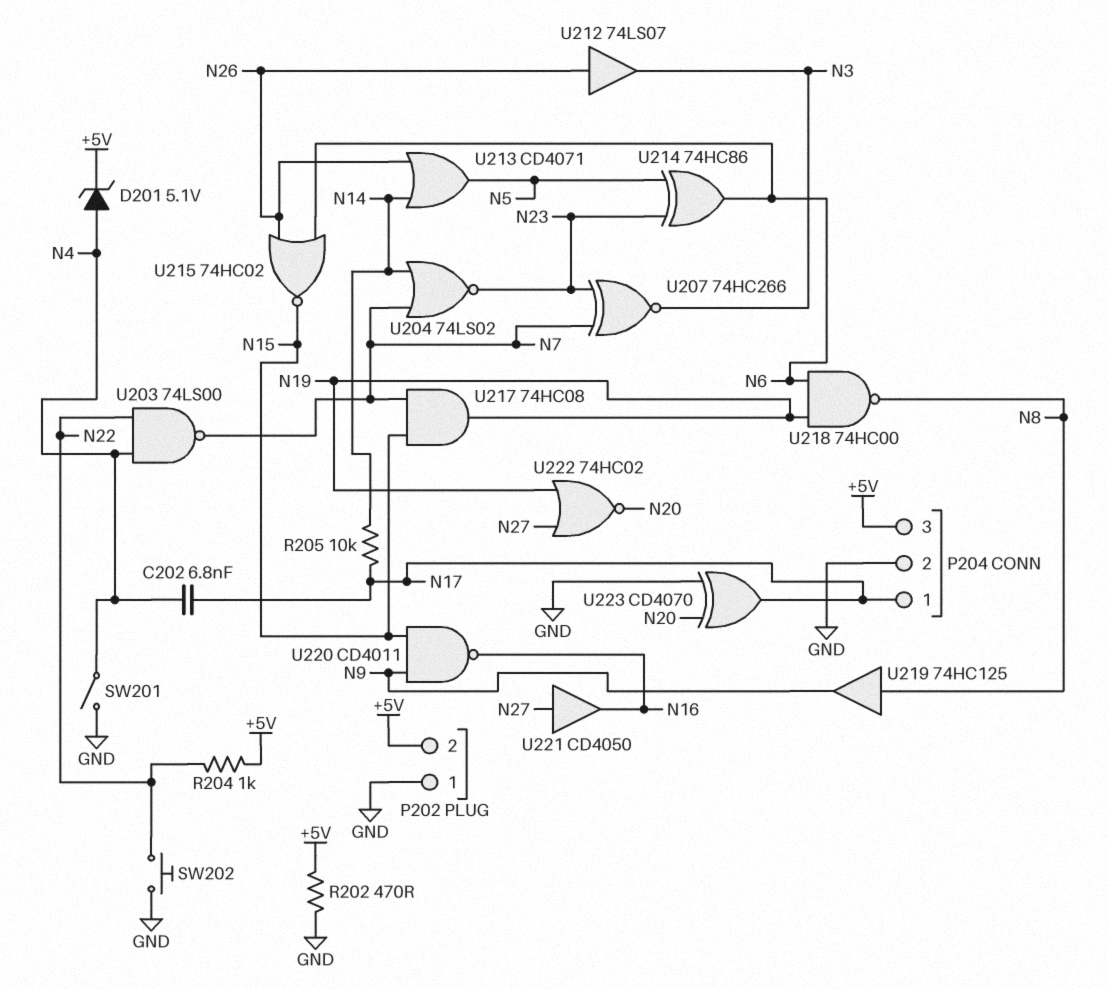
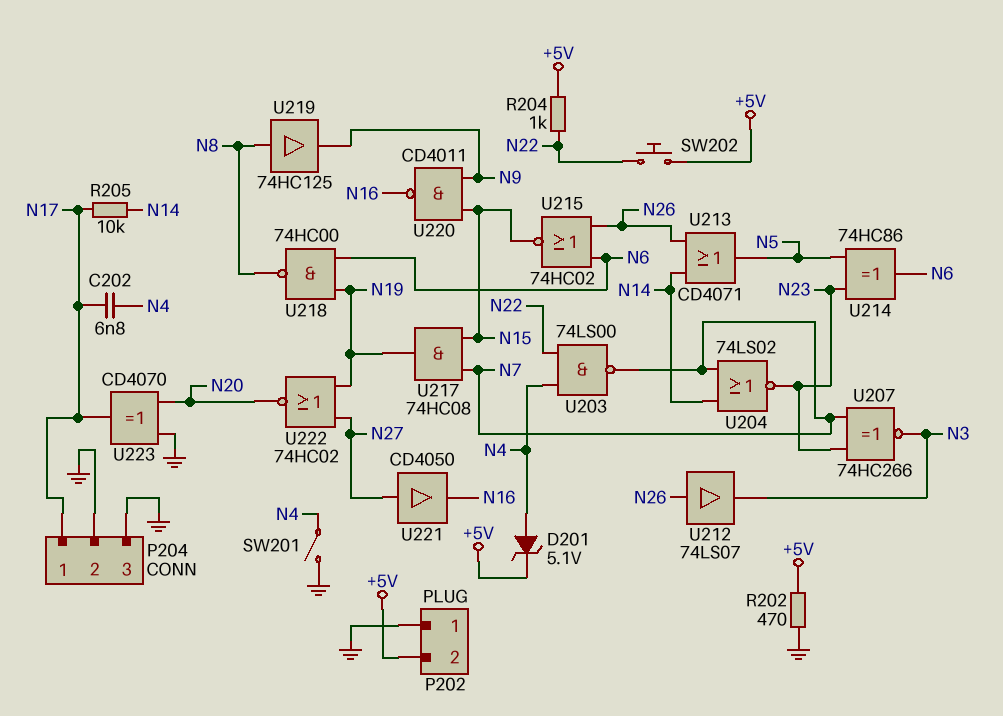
P204 pin 3: +5V -> GND
SW202: button (GND, N22) -> button (+5V, N22)

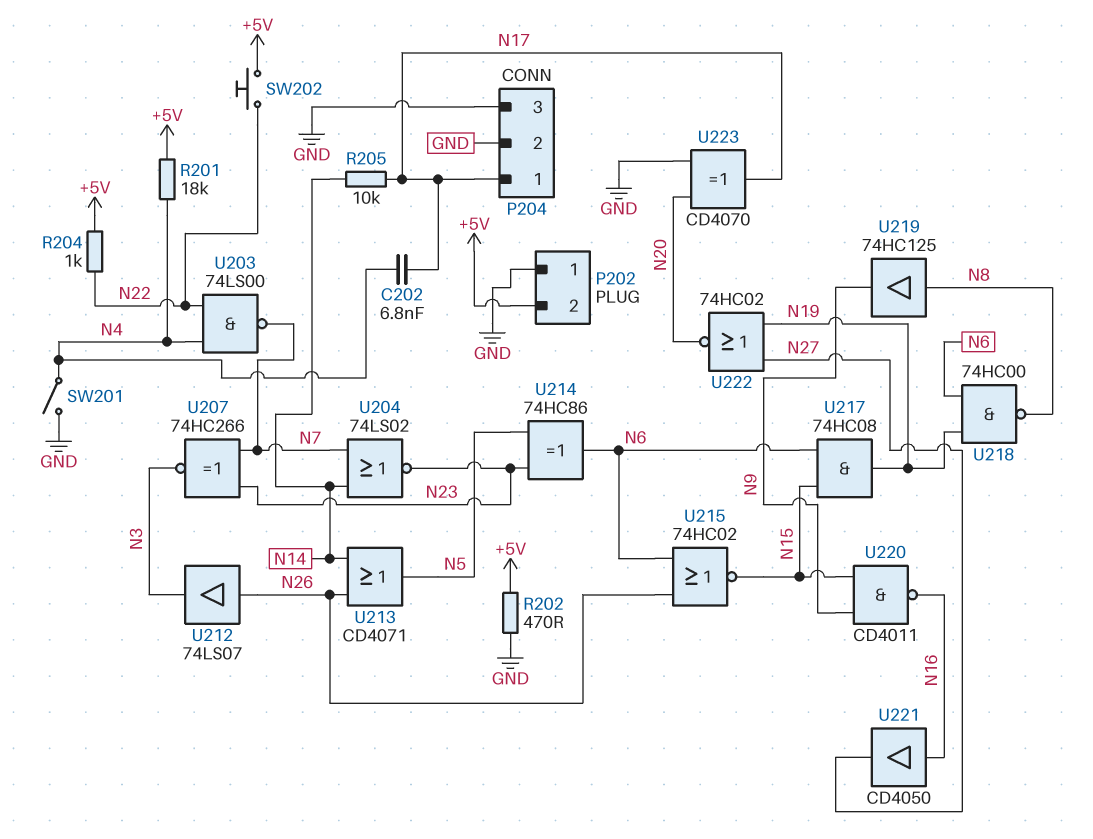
D201: zener 5.1V (A N4, K +5V) -> none
R201: none -> 18k (+5V, N4)
U217: AND 74HC08 (in N7, in N15, out N19) -> AND 74HC08 (in N6, in N15, out N19)
U221: buffer CD4050 (in N27, out N16) -> buffer CD4050 (in N16, out N27)

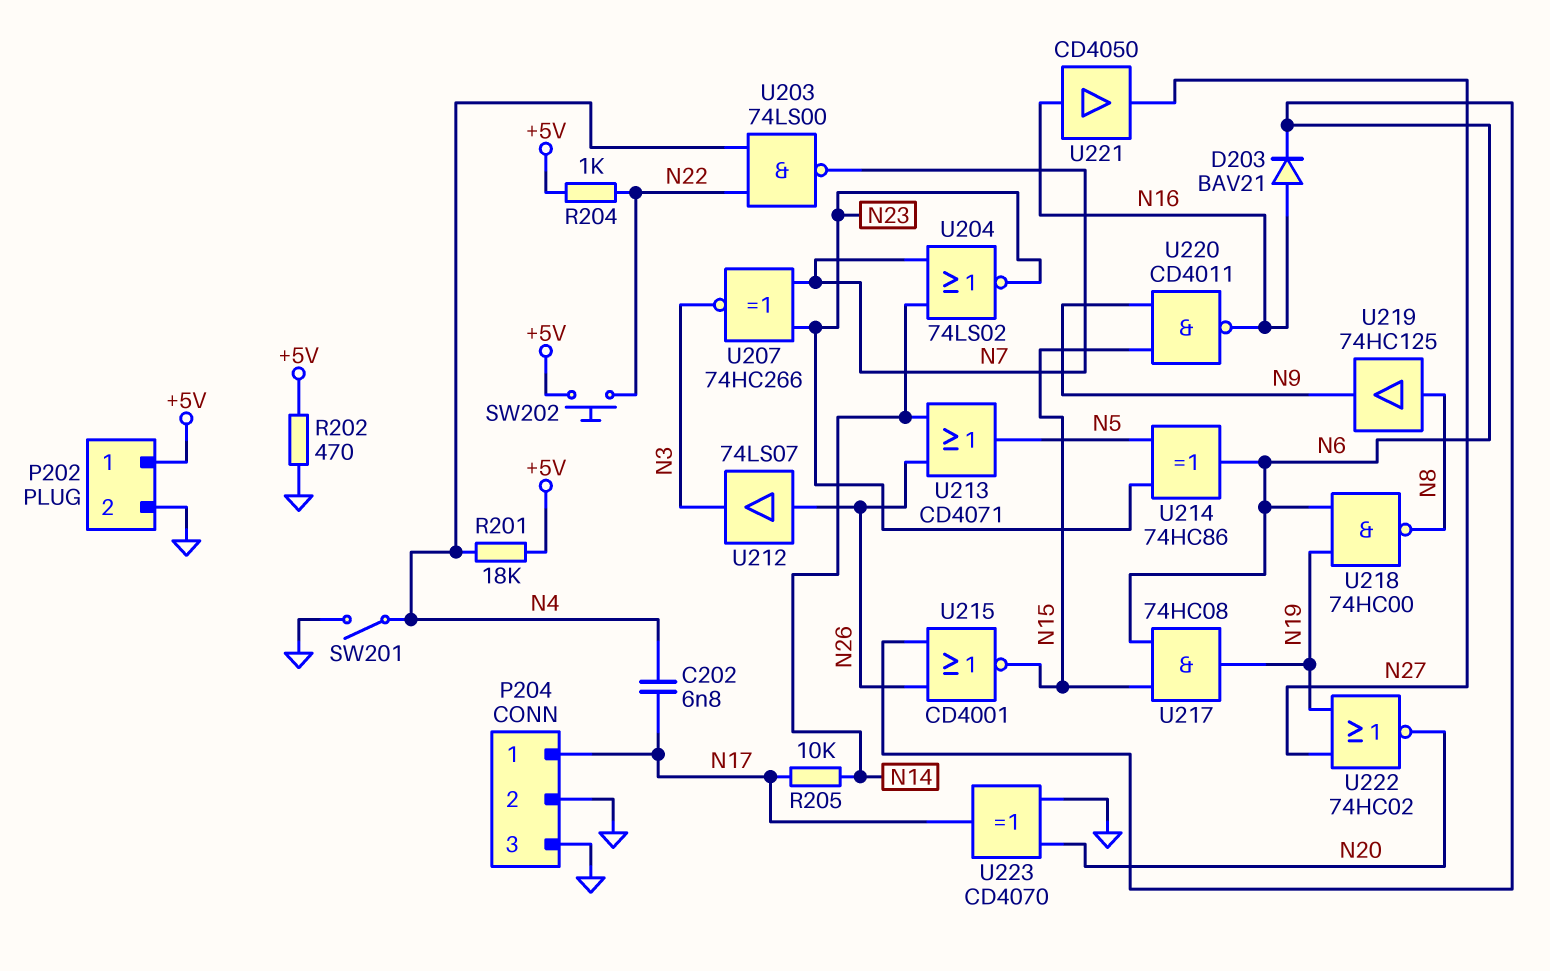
D203: none -> diode BAV21 (A N16, K N6)
P202 pin 1: GND -> +5V
P202 pin 2: +5V -> GND
U215: NOR 74HC02 (in N6, in N26, out N15) -> NOR CD4001 (in N6, in N26, out N15)

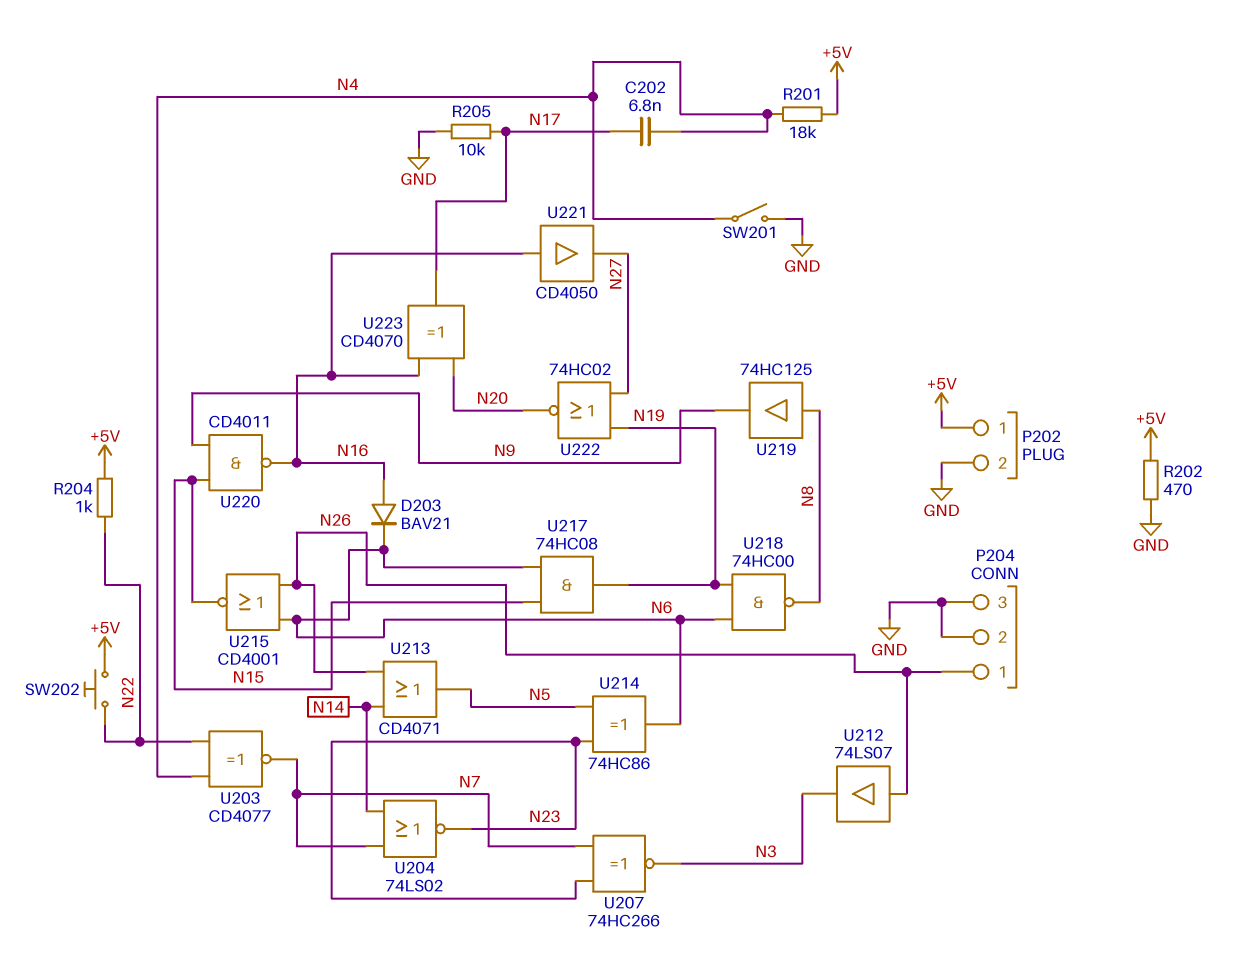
P204 pin 1: N17 -> N26
R205: 10k (N14, N17) -> 10k (GND, N17)
U203: NAND 74LS00 (in N4, in N22, out N7) -> XNOR CD4077 (in N4, in N22, out N7)
U223: XOR CD4070 (in GND, in N20, out N17) -> XOR CD4070 (in N16, in N20, out N17)

